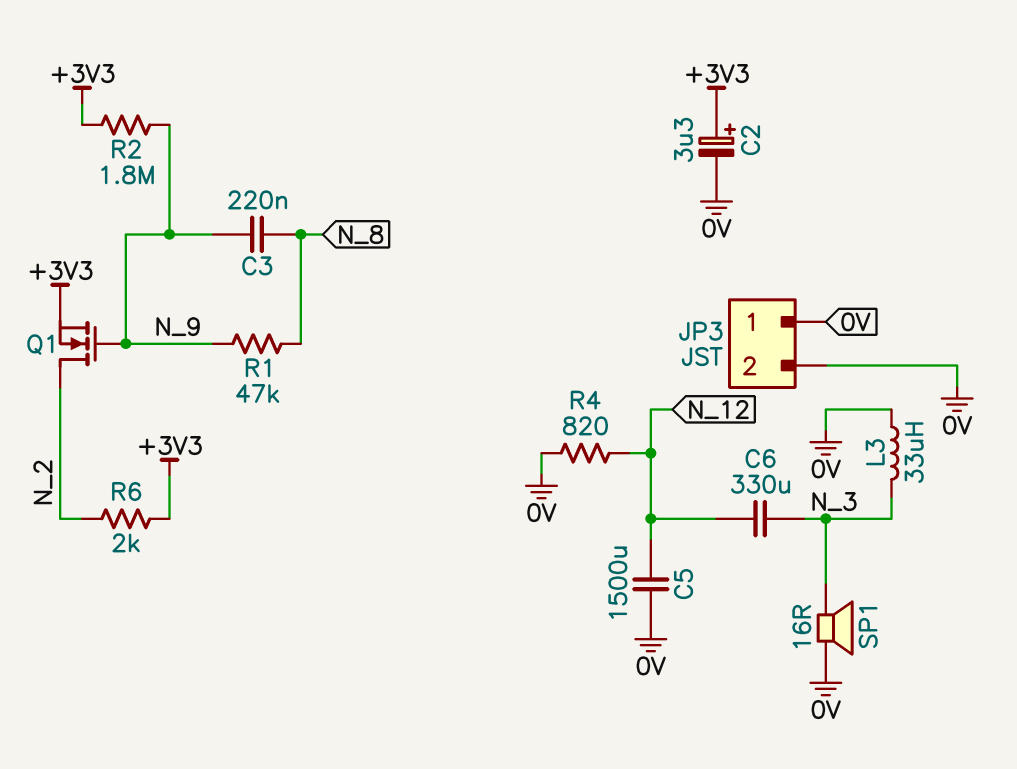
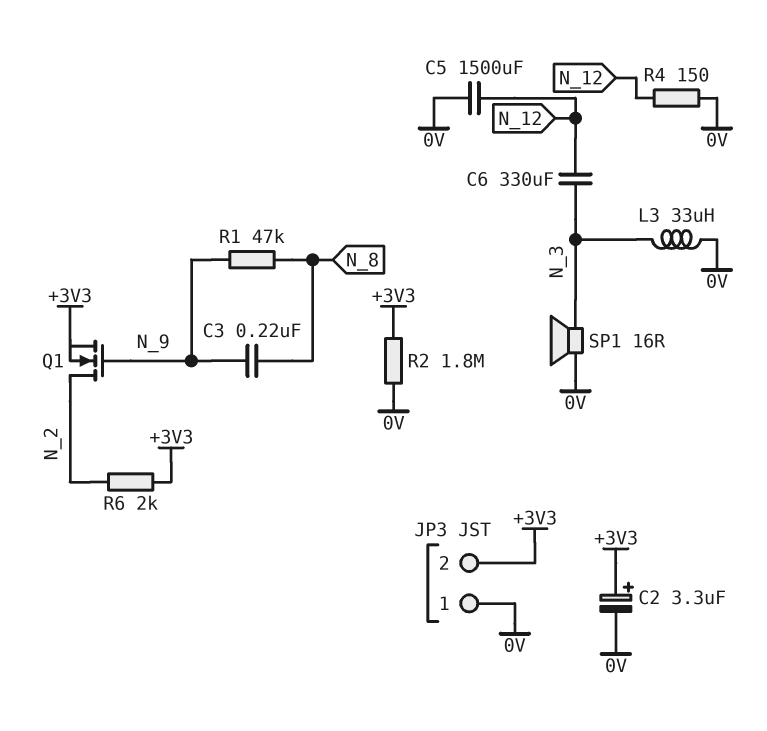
JP3 pin 2: 0V -> +3V3
R2: 1.8M (+3V3, N_9) -> 1.8M (+3V3, 0V)
R4: 820 (0V, N_12) -> 150 (0V, N_12)

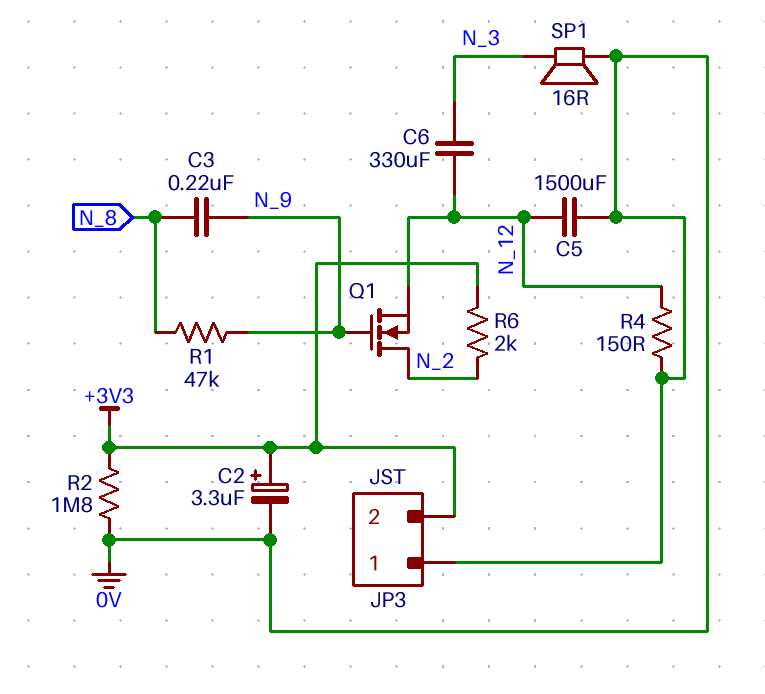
L3: 33uH (0V, N_3) -> none
Q1: NMOS (G N_9, D N_2, S +3V3) -> NMOS (G N_9, D N_2, S N_12)

